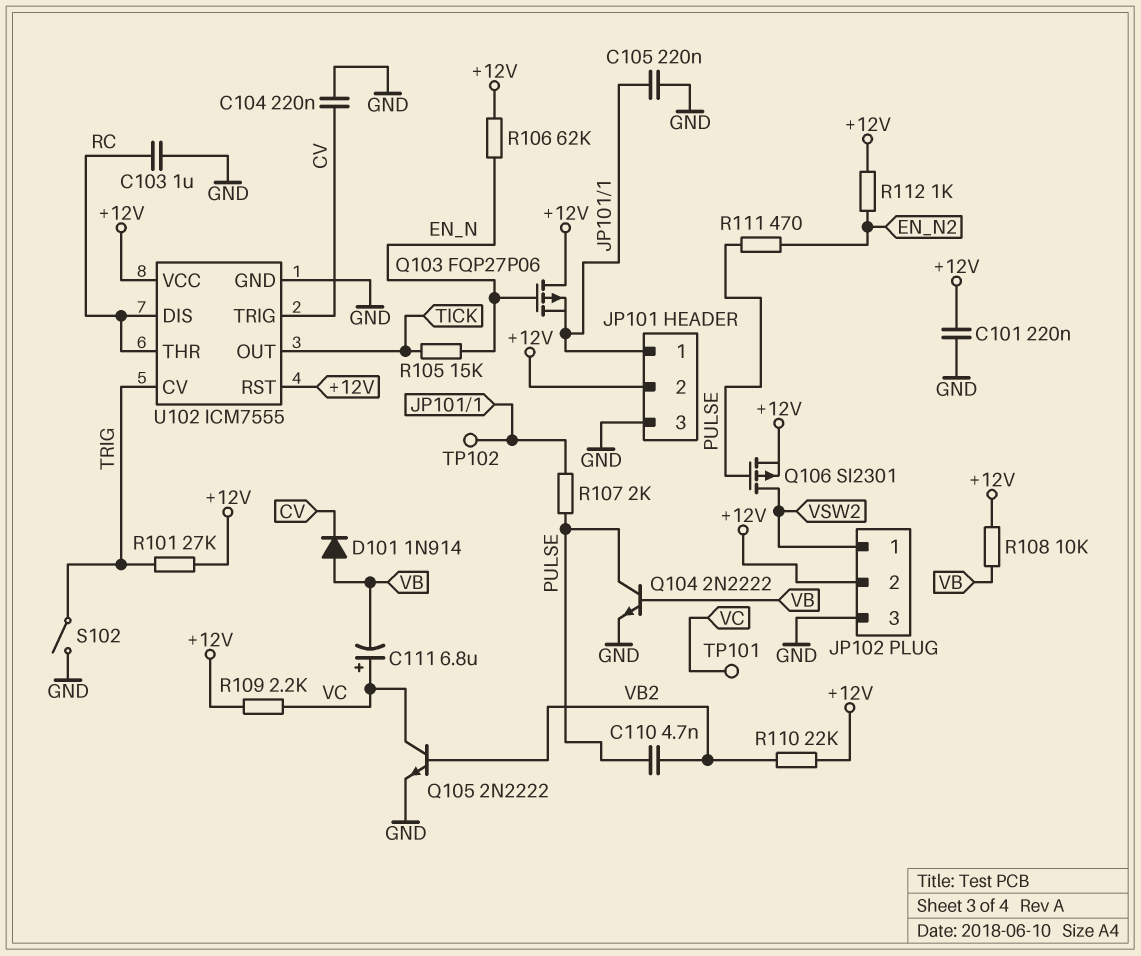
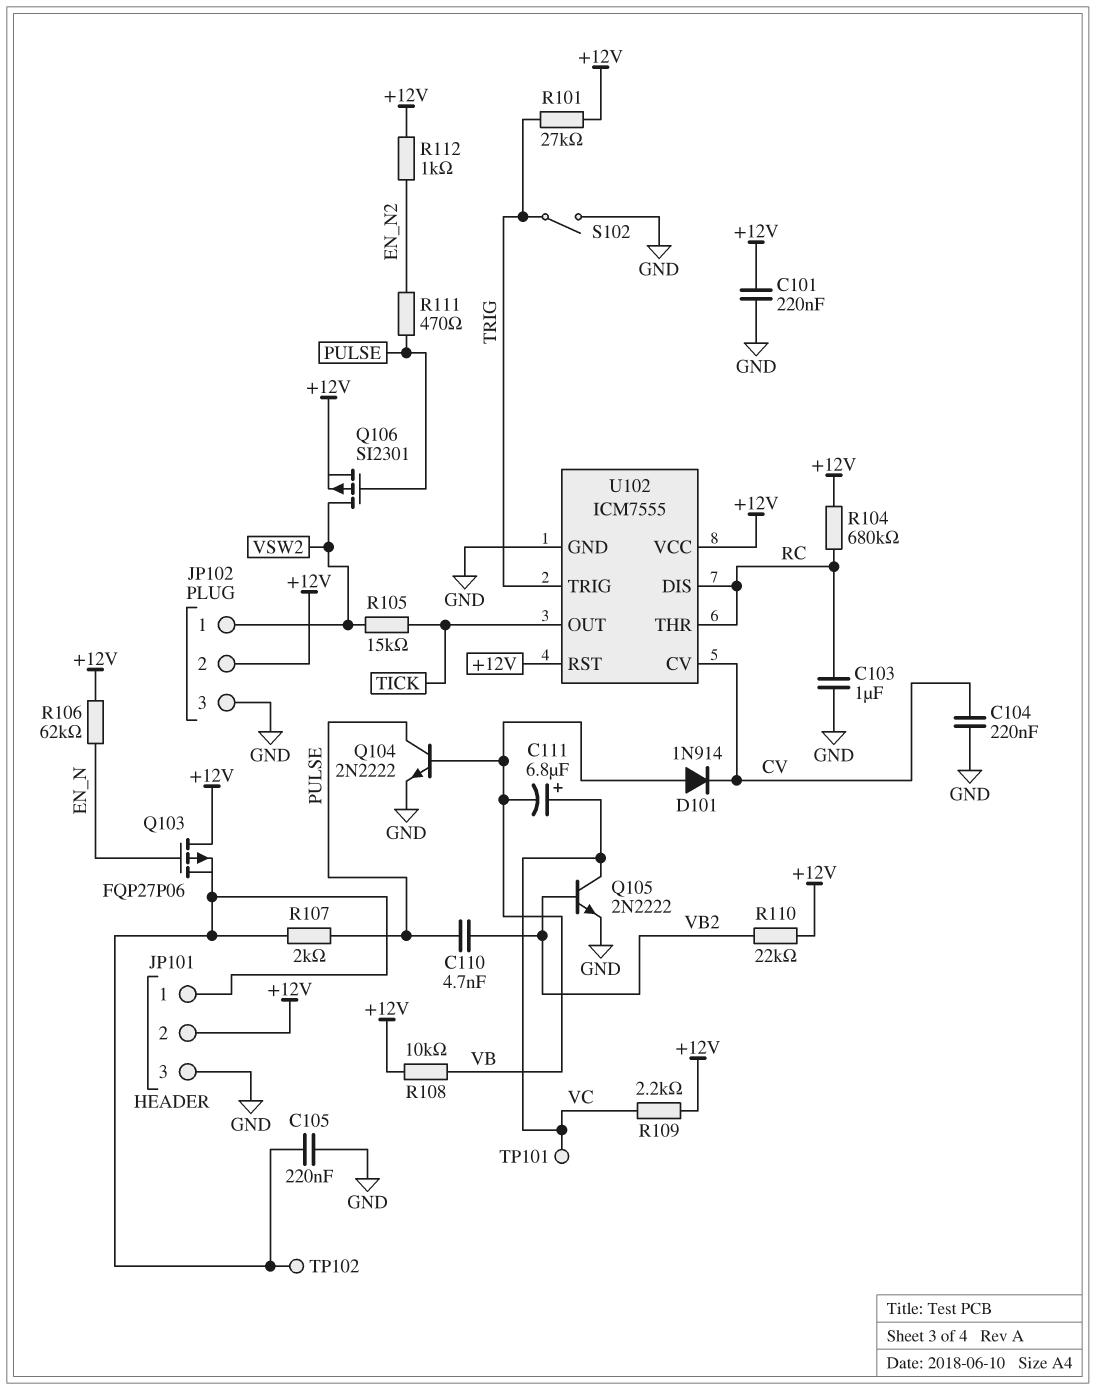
R104: none -> 680k (+12V, RC)
R105: 15k (EN_N, TICK) -> 15k (TICK, VSW2)
U102 pin CV: TRIG -> CV
U102 pin TRIG: CV -> TRIG

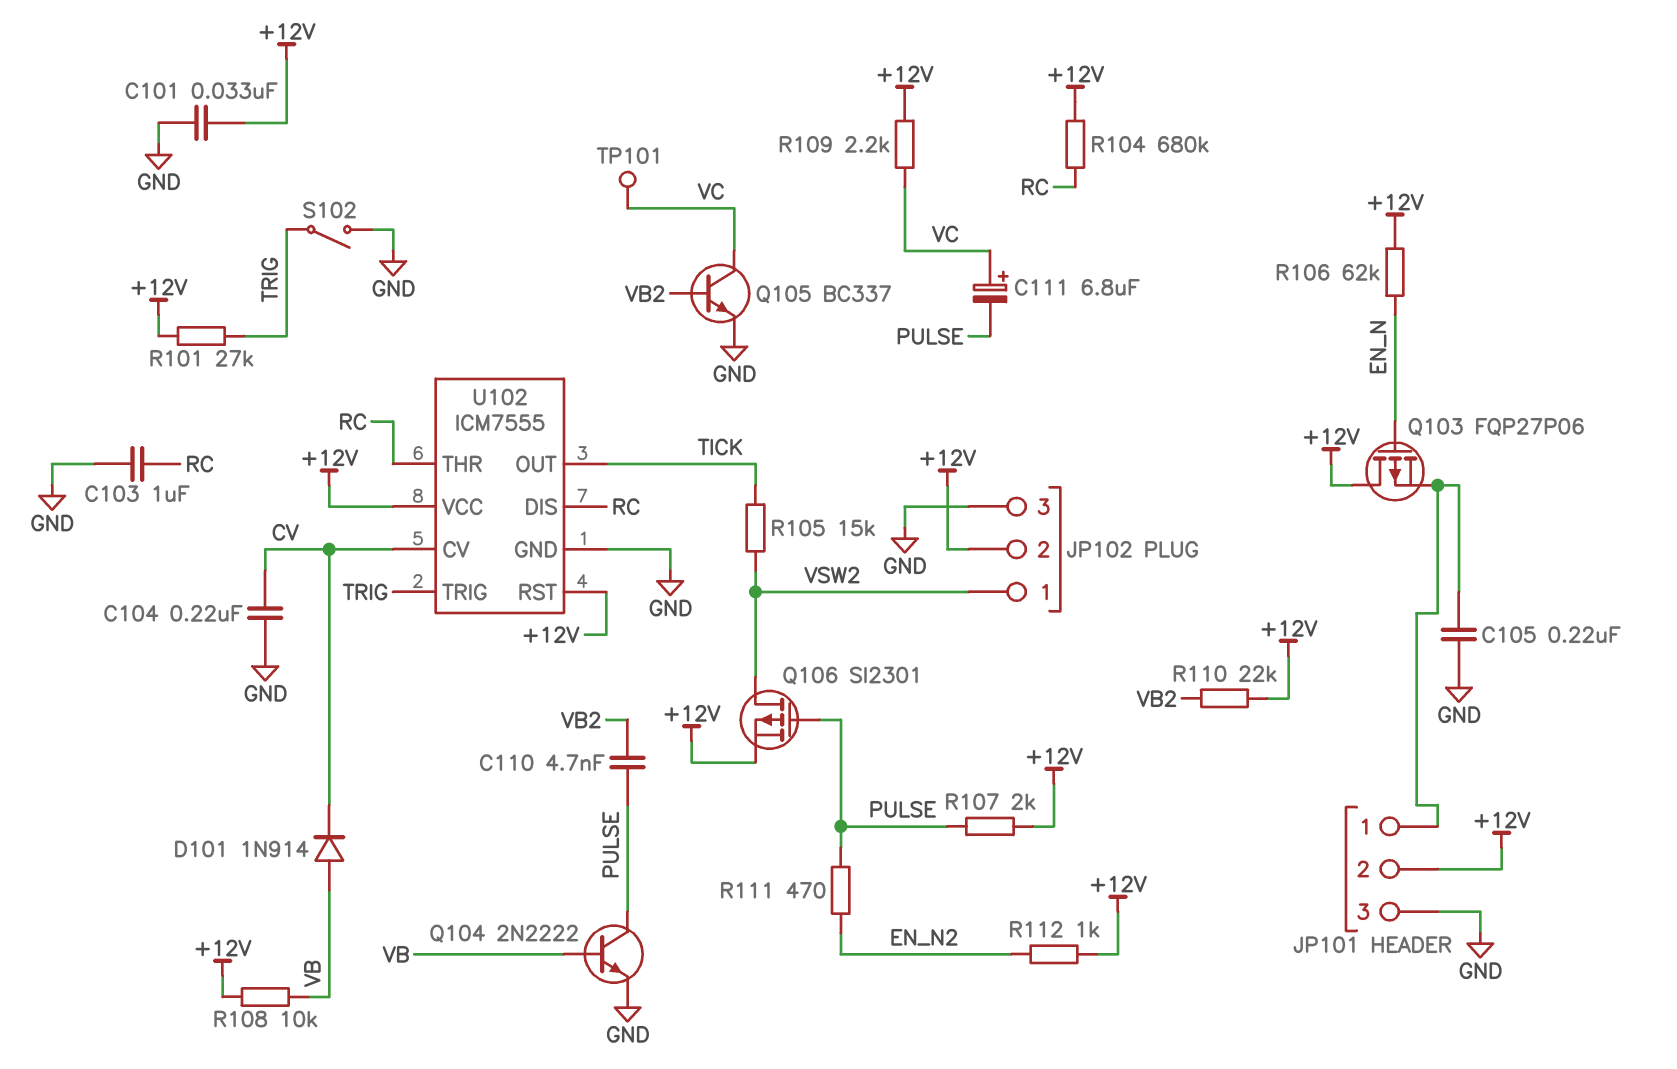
C101: 220nF (+12V, GND) -> 33nF (+12V, GND)
C111: 6.8uF (plus VC, minus VB) -> 6.8uF (plus VC, minus PULSE)
Q105: NPN 2N2222 (B VB2, C VC, E GND) -> NPN BC337 (B VB2, C VC, E GND)
R107: 2k (JP101/1, PULSE) -> 2k (+12V, PULSE)
TP102: test point (JP101/1) -> none

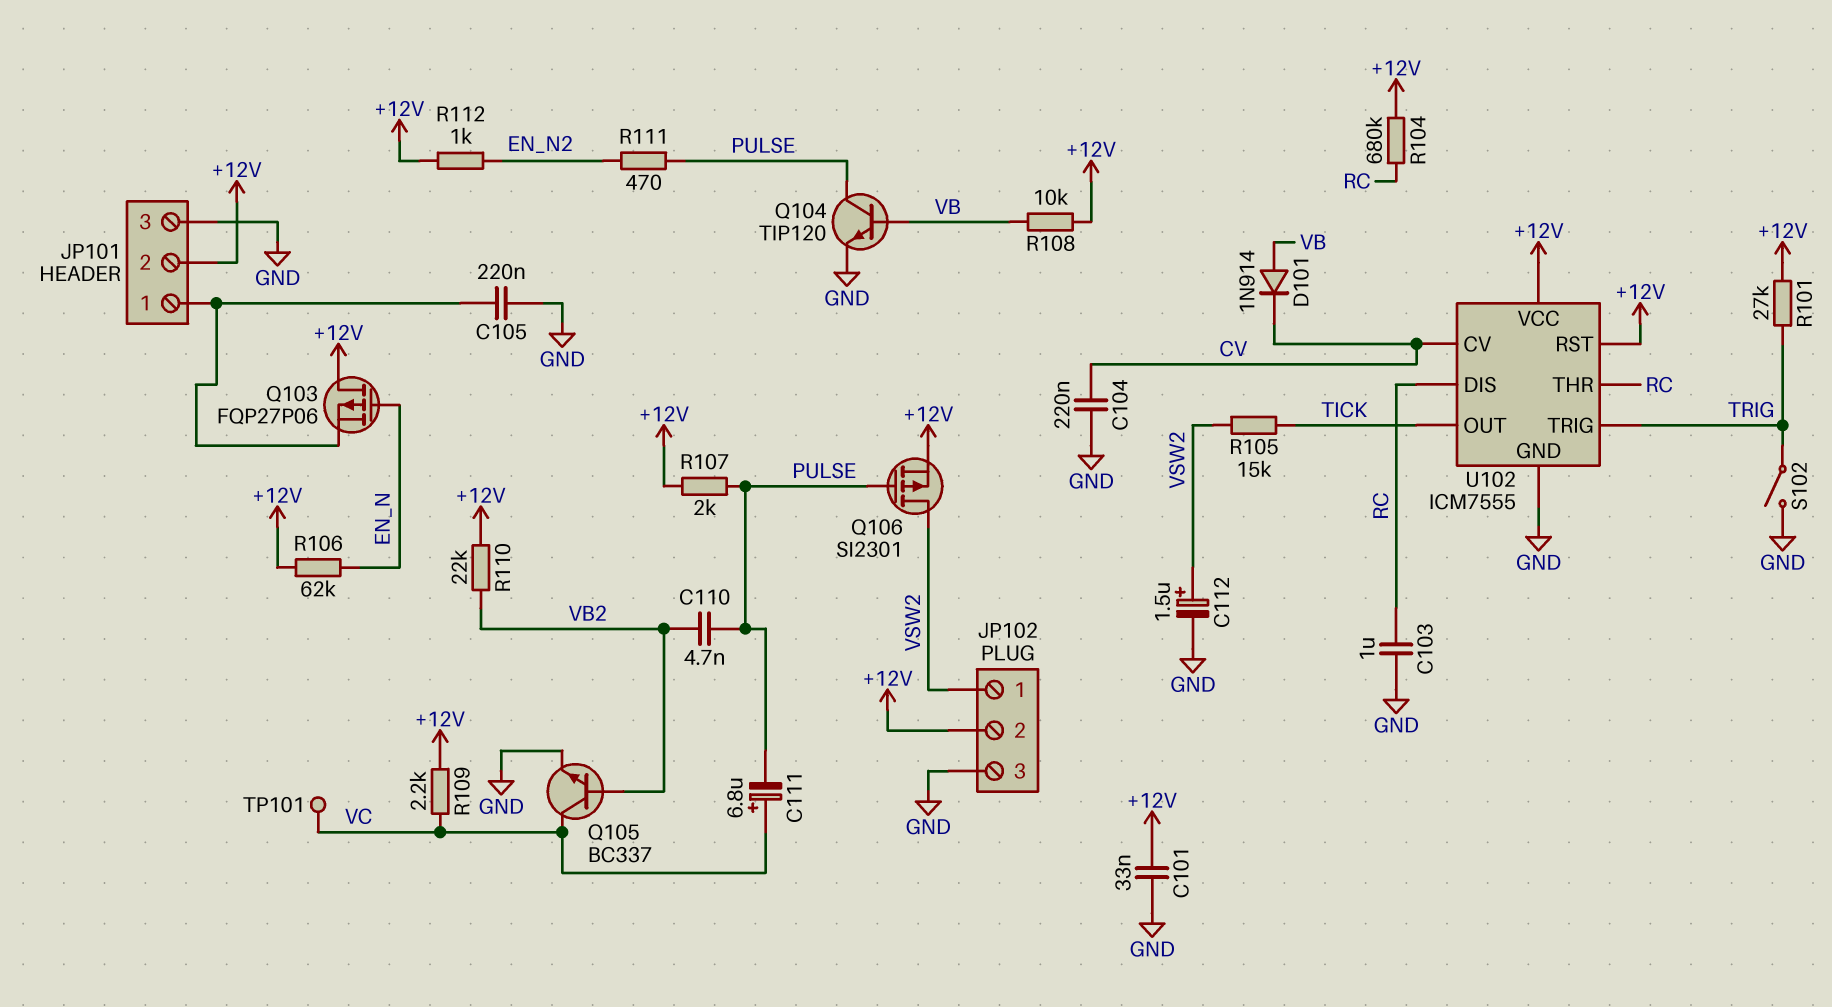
C112: none -> 1.5uF (plus VSW2, minus GND)
Q104: NPN 2N2222 (B VB, C PULSE, E GND) -> NPN TIP120 (B VB, C PULSE, E GND)

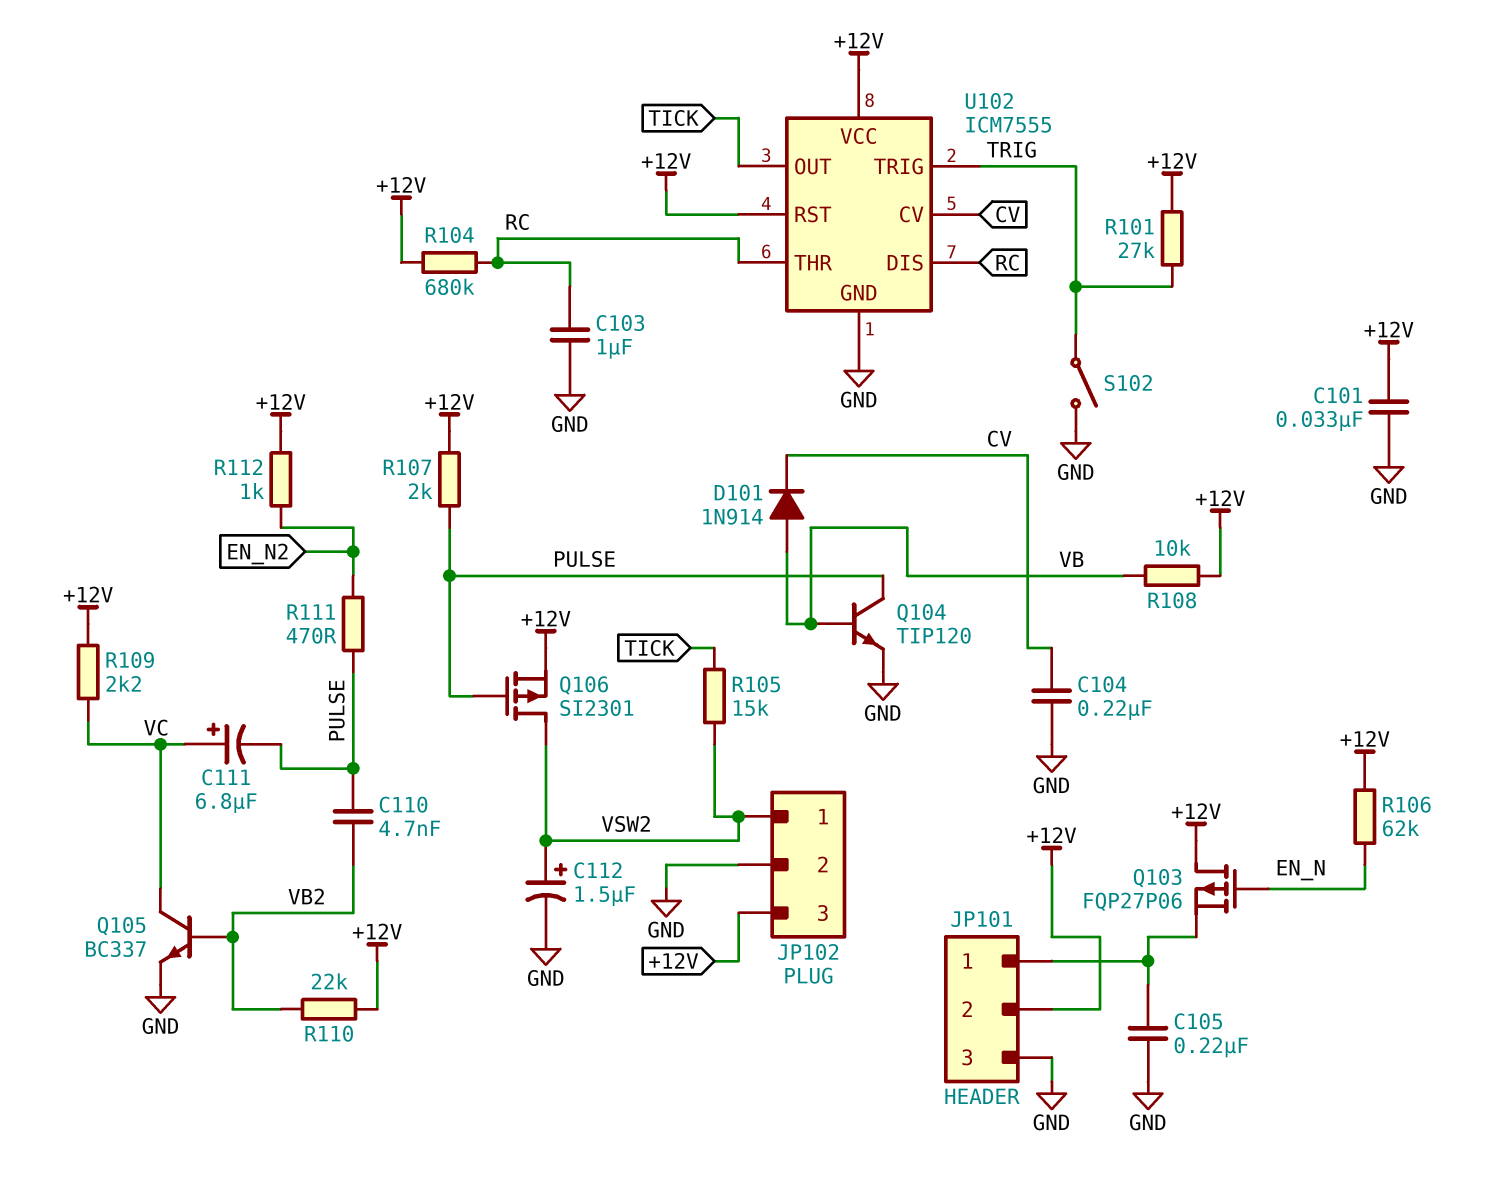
JP102 pin 2: +12V -> GND
JP102 pin 3: GND -> +12V
TP101: test point (VC) -> none

